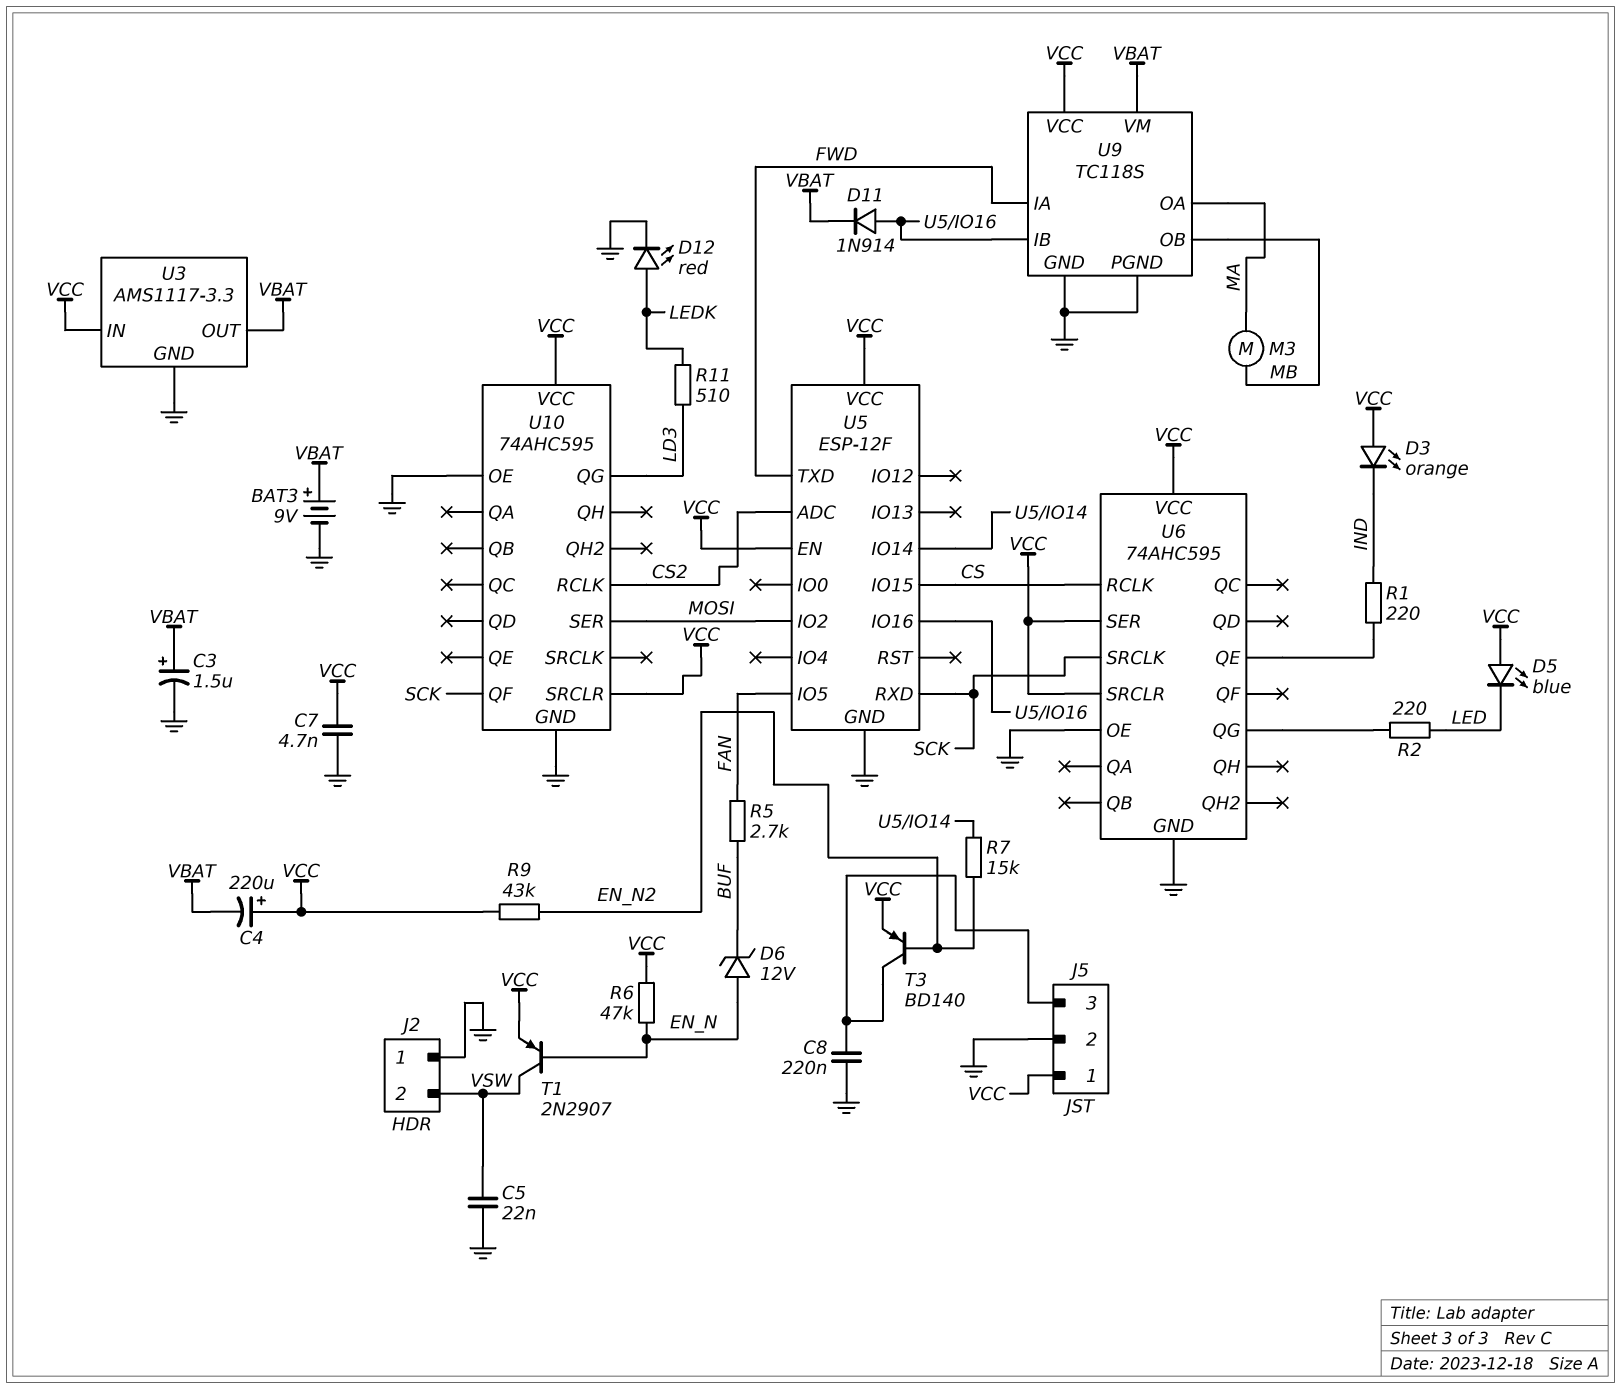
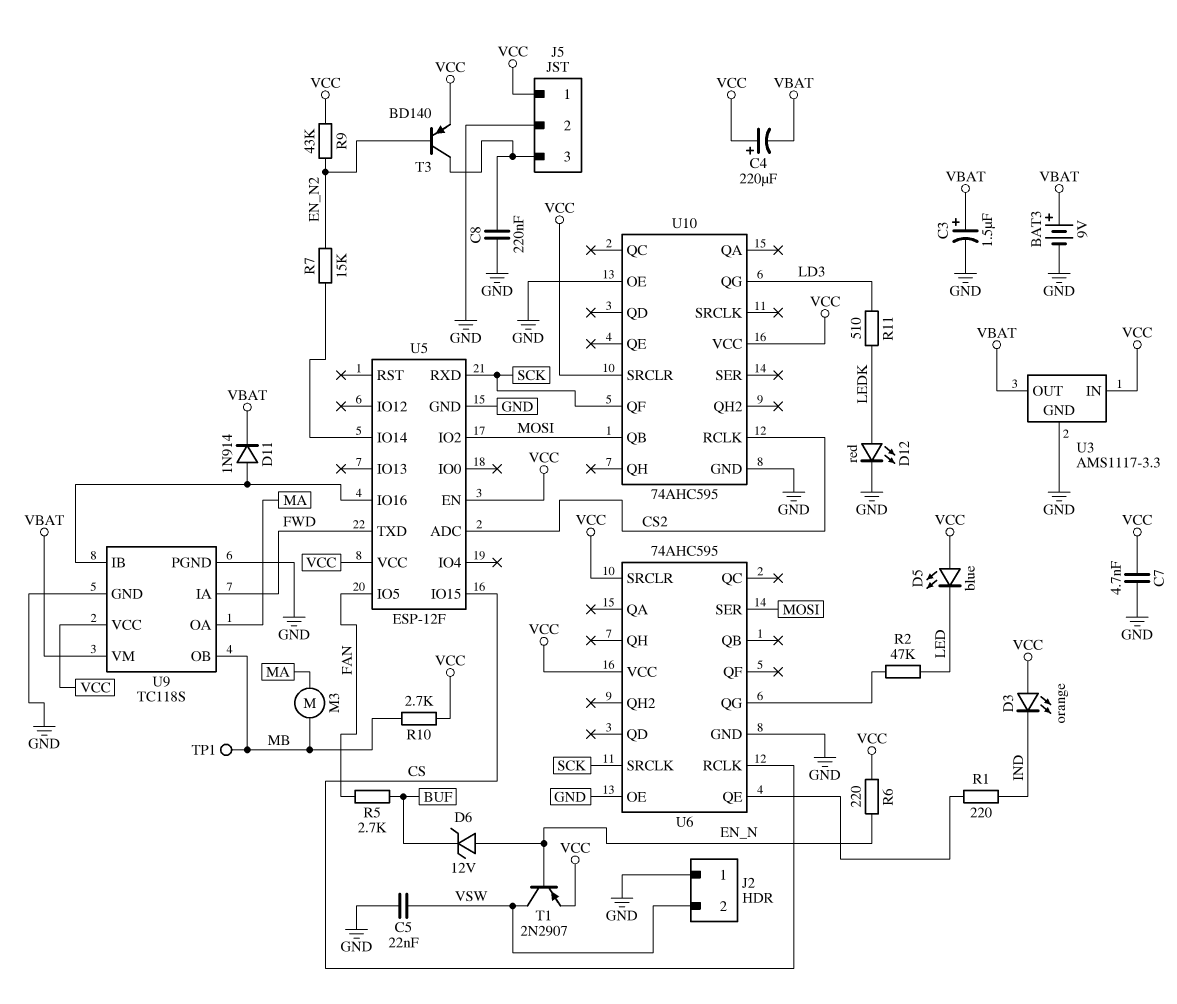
R2: 220 (LED, U6/QG) -> 47k (LED, U6/QG)
R6: 47k (EN_N, VCC) -> 220 (EN_N, VCC)
R10: none -> 2.7k (MB, VCC)
TP1: none -> test point (MB)
U6 pin SER: VCC -> MOSI
U10 pin QB: none -> MOSI
U10 pin SER: MOSI -> none

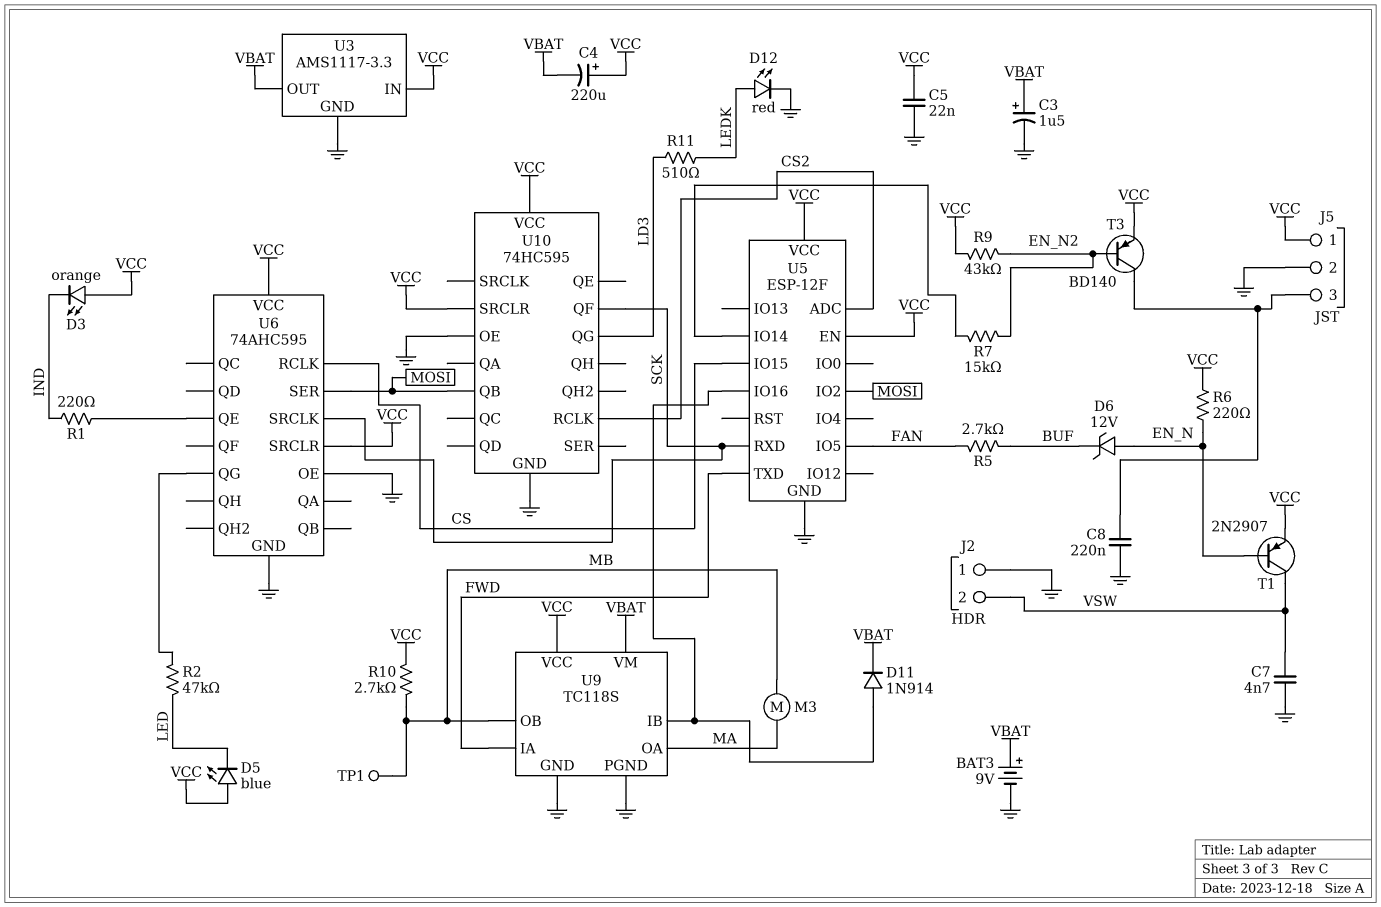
C5: 22nF (GND, VSW) -> 22nF (GND, VCC)
C7: 4.7nF (GND, VCC) -> 4.7nF (GND, VSW)
U10: 74AHC595 -> 74HC595

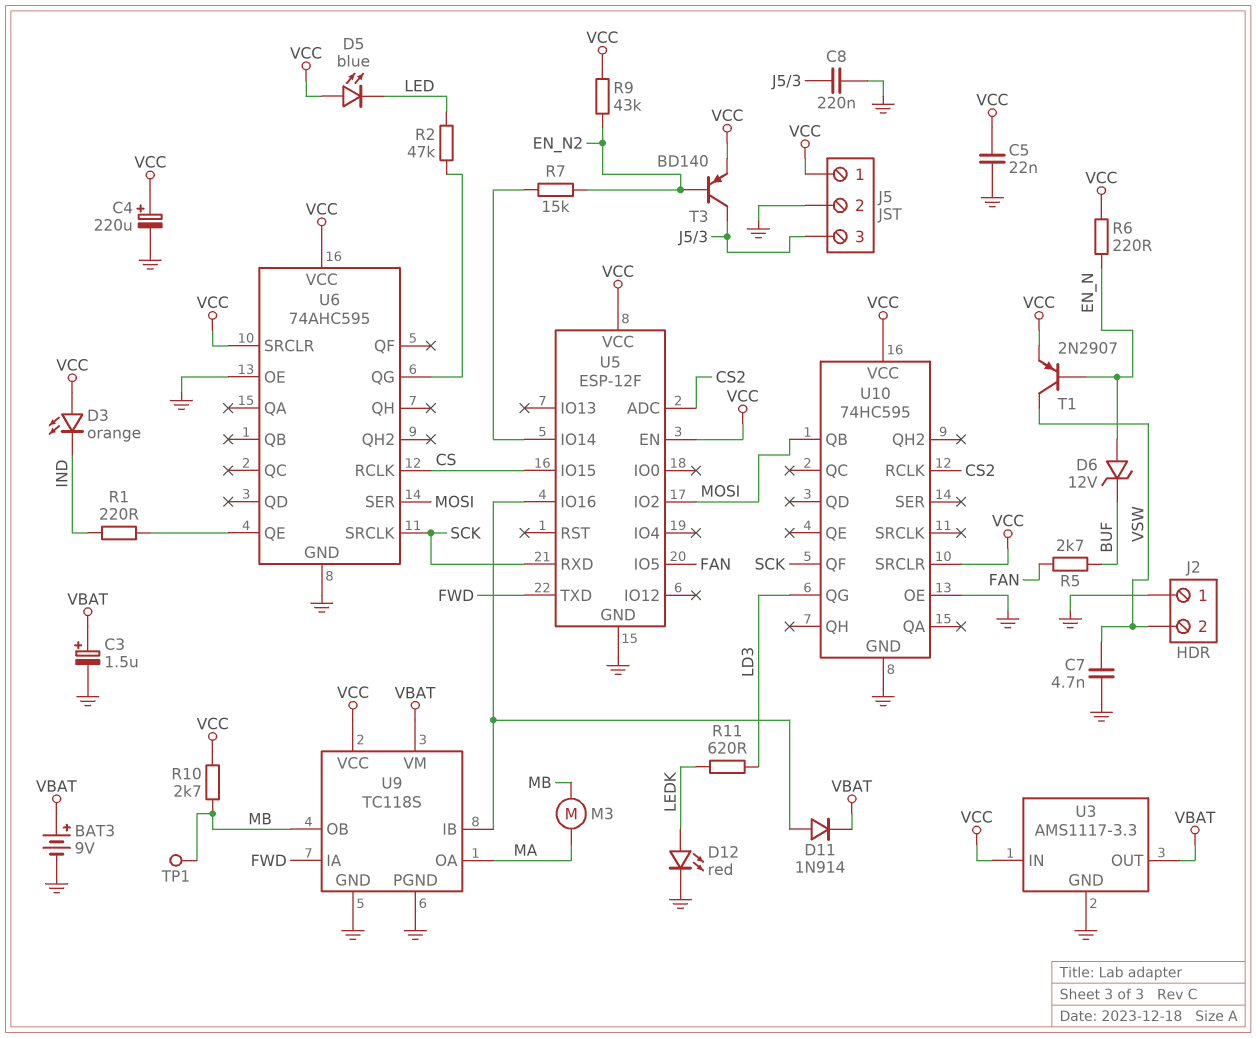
C4: 220uF (plus VCC, minus VBAT) -> 220uF (plus VCC, minus GND)
R11: 510 (LD3, LEDK) -> 620 (LD3, LEDK)

